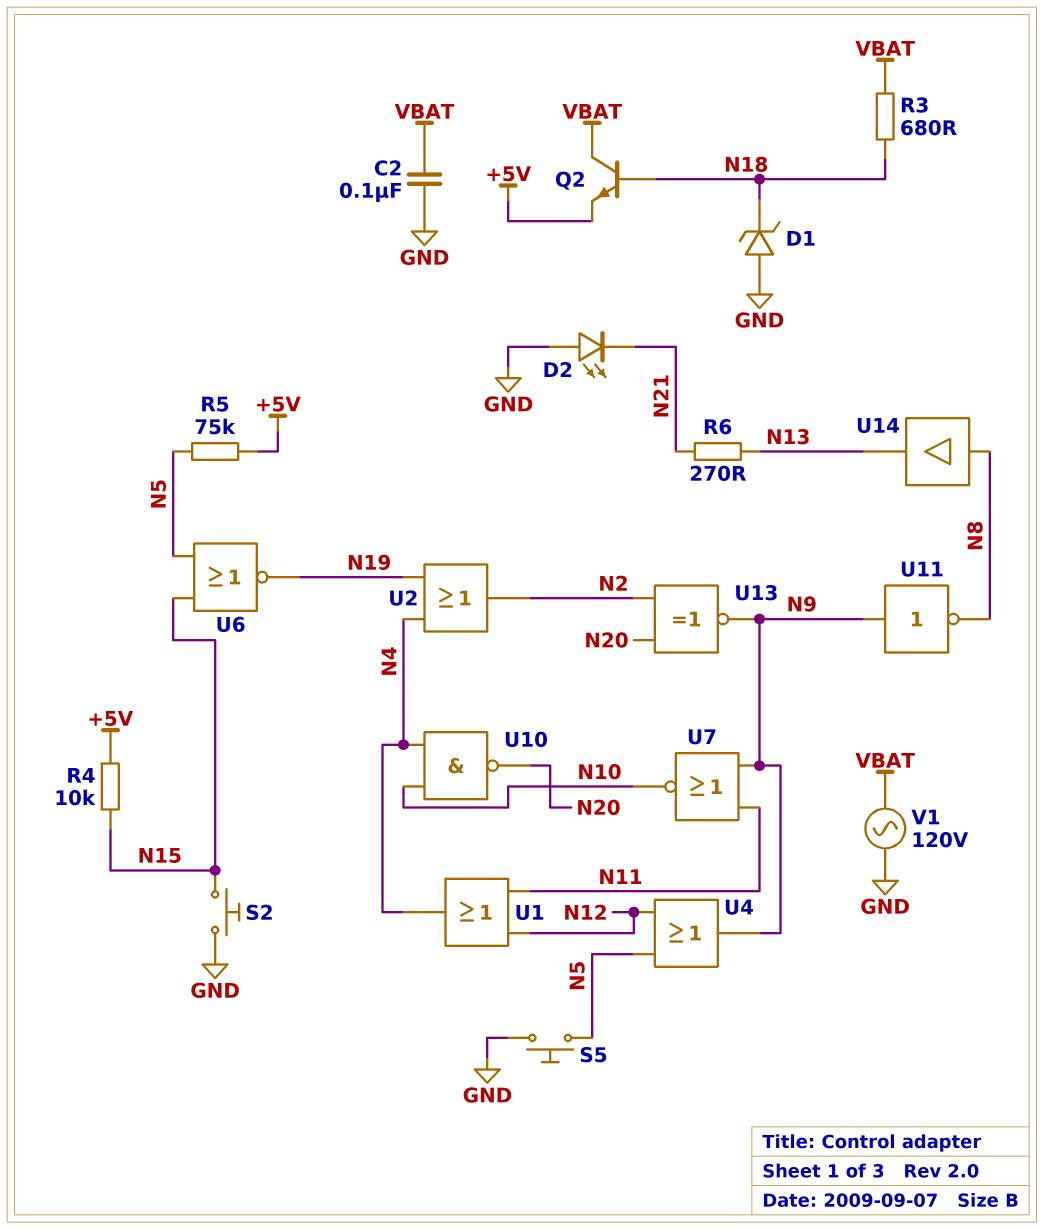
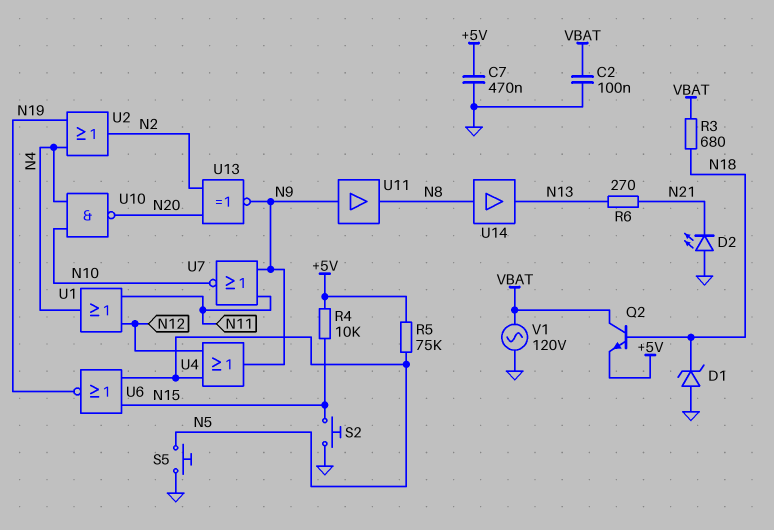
C7: none -> 470nF (+5V, GND)
U11: NOT (in N9, out N8) -> buffer (in N9, out N8)

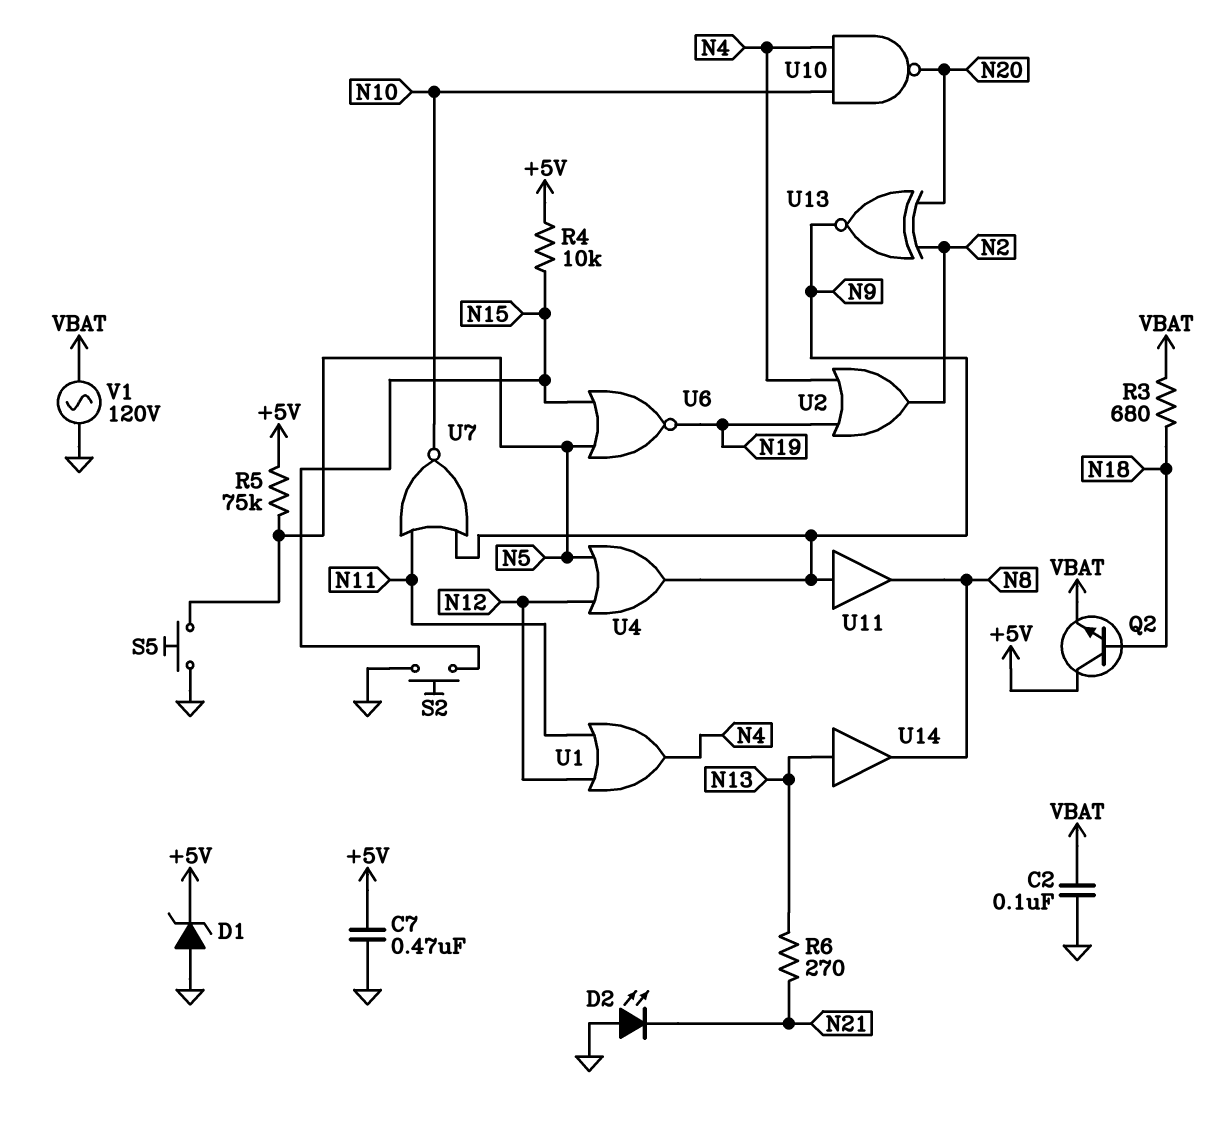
D1: zener (A GND, K N18) -> zener (A GND, K +5V)
Q2: NPN (B N18, C VBAT, E +5V) -> NPN (B N18, C +5V, E VBAT)
U14: buffer (in N8, out N13) -> buffer (in N13, out N8)

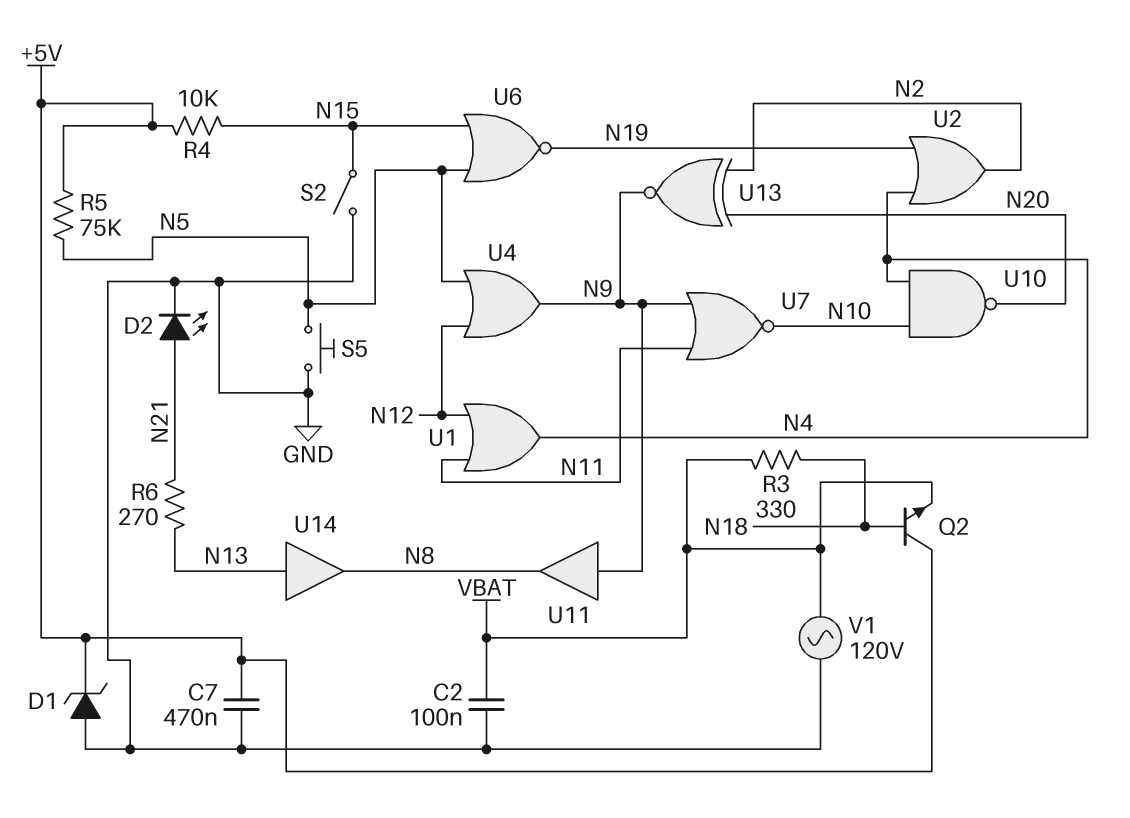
D2: LED (A GND, K N21) -> LED (A N21, K GND)
R3: 680 (N18, VBAT) -> 330 (N18, VBAT)
S2: button (GND, N15) -> switch (GND, N15)

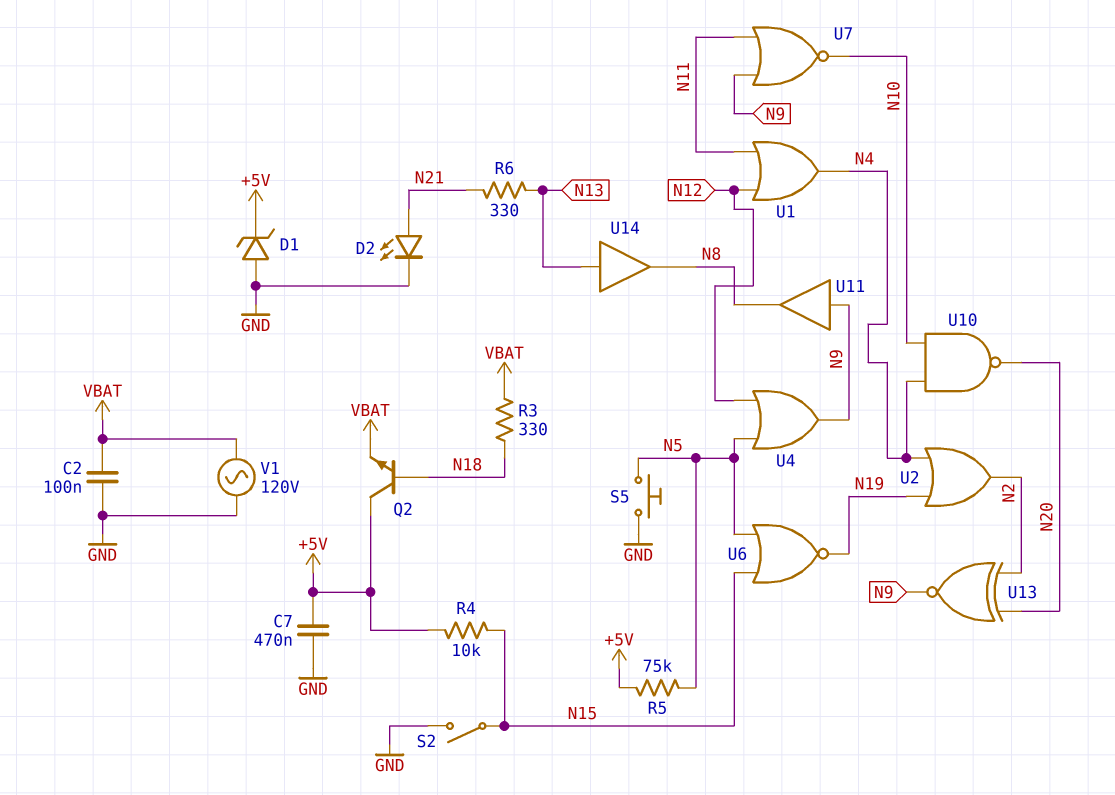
R6: 270 (N13, N21) -> 330 (N13, N21)

